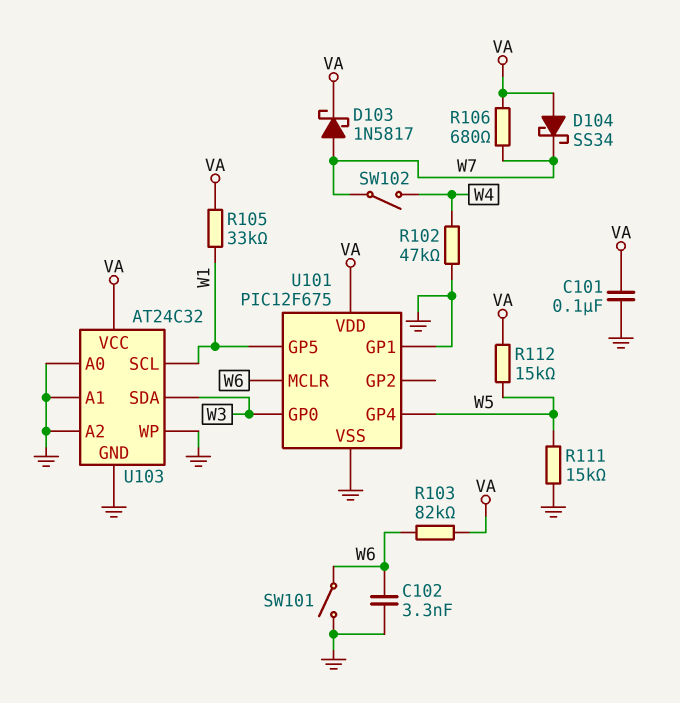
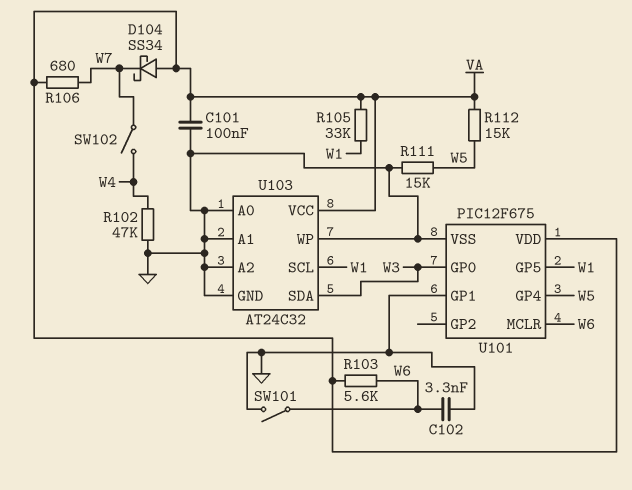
D103: schottky 1N5817 (A W7, K VA) -> none
R103: 82k (VA, W6) -> 5.6k (VA, W6)

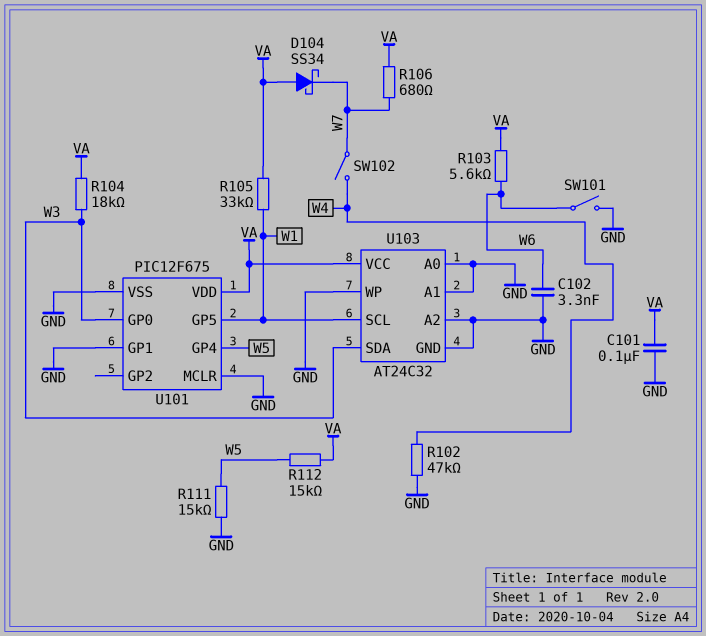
R104: none -> 18k (VA, W3)
U101 pin MCLR: W6 -> GND

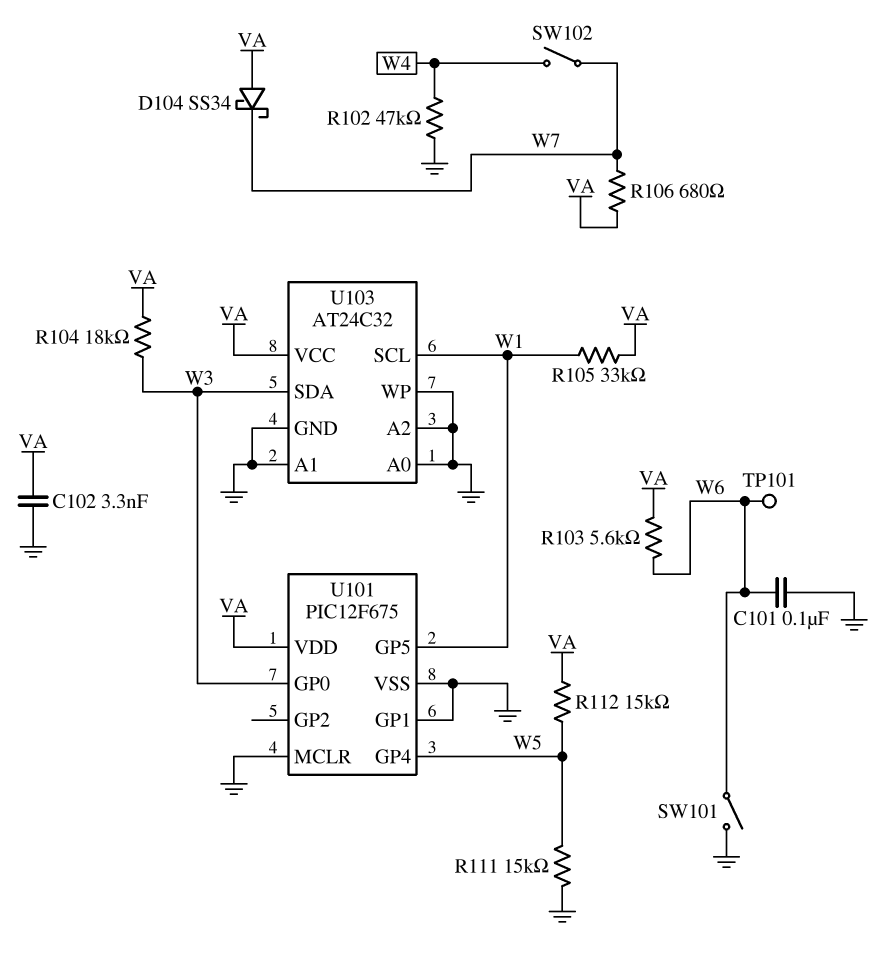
C101: 100nF (GND, VA) -> 100nF (GND, W6)
C102: 3.3nF (GND, W6) -> 3.3nF (GND, VA)
TP101: none -> test point (W6)

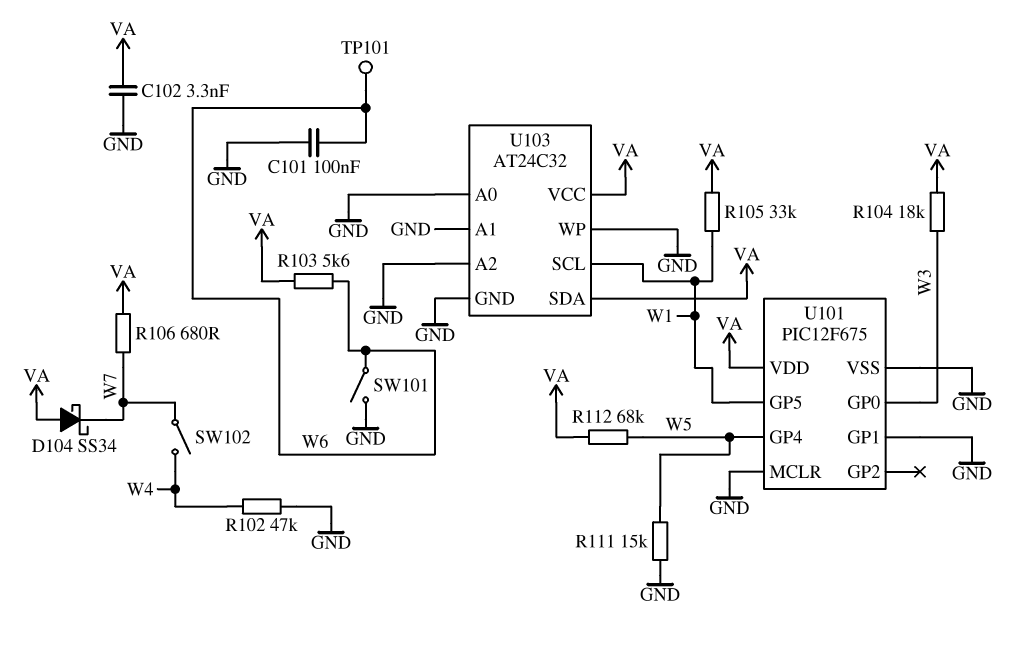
R112: 15k (VA, W5) -> 68k (VA, W5)
U103 pin SDA: W3 -> VA

